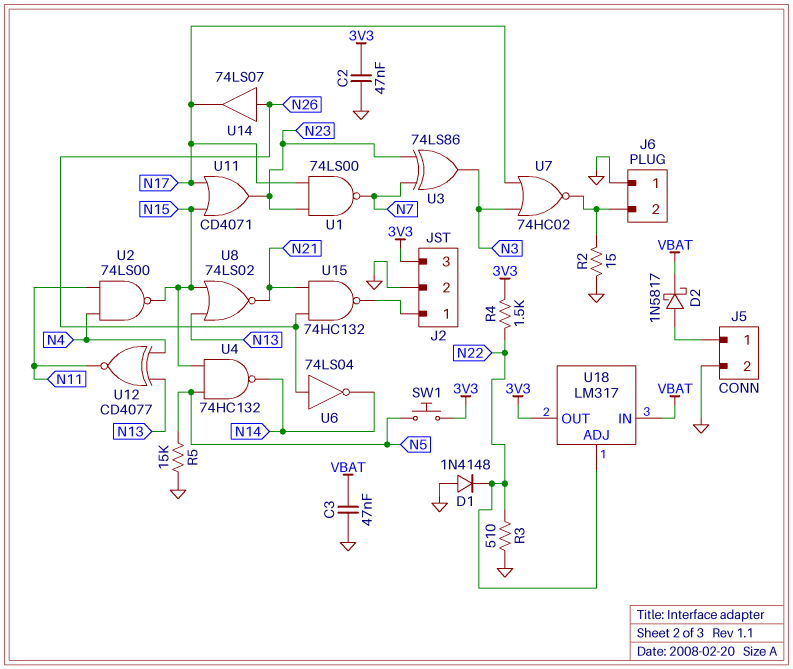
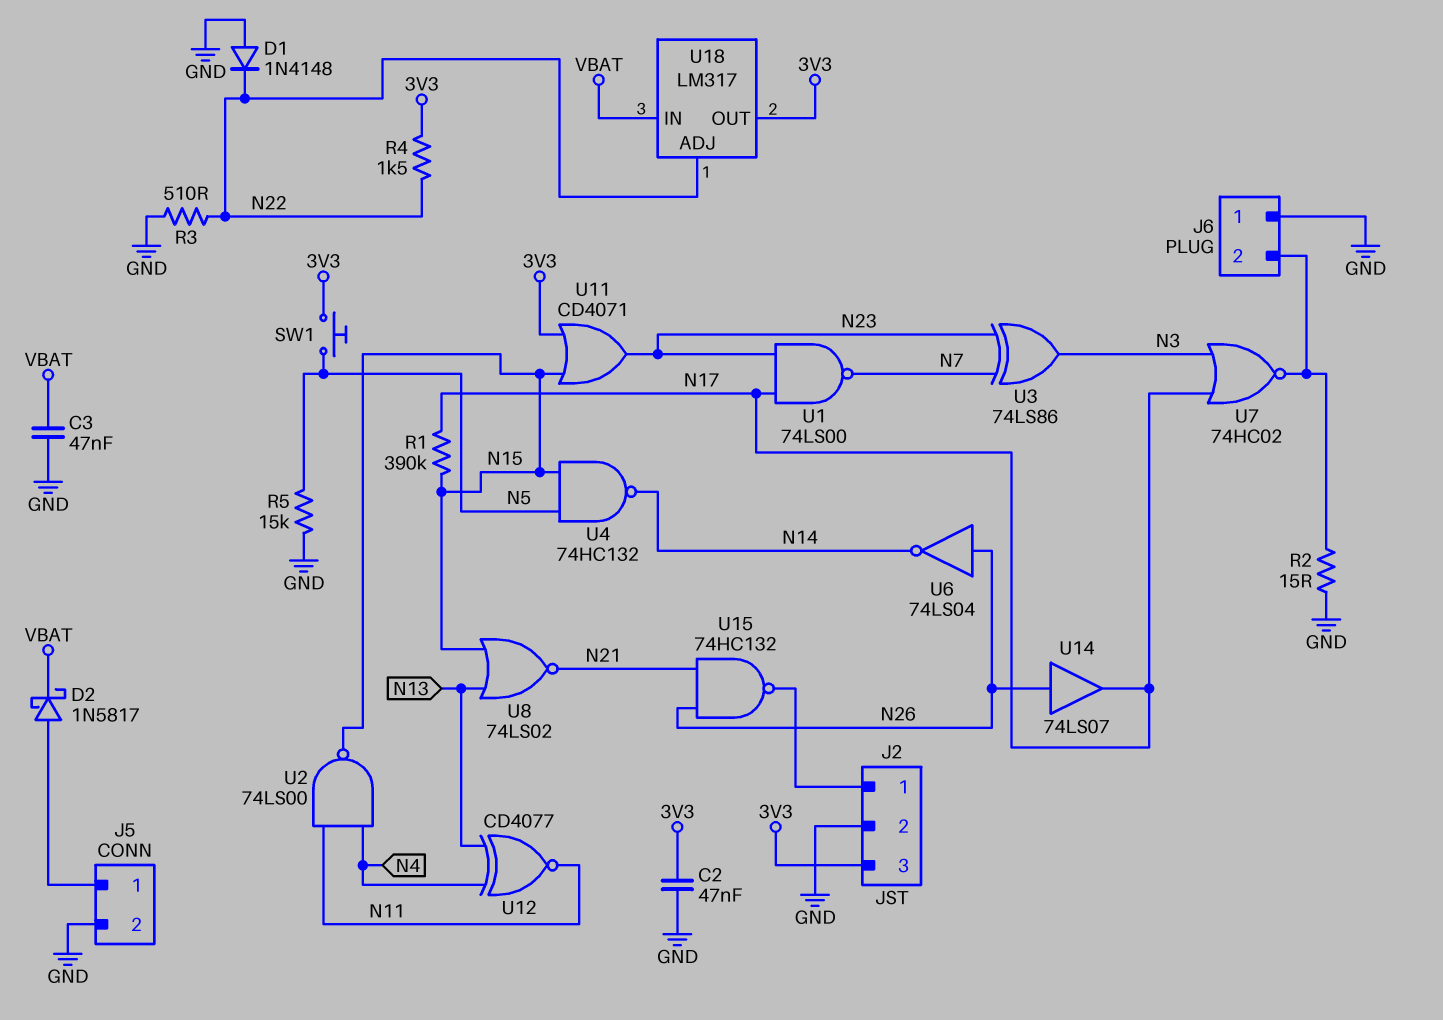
R1: none -> 390k (N15, N17)
U11: OR CD4071 (in N15, in N17, out N23) -> OR CD4071 (in 3V3, in N15, out N23)

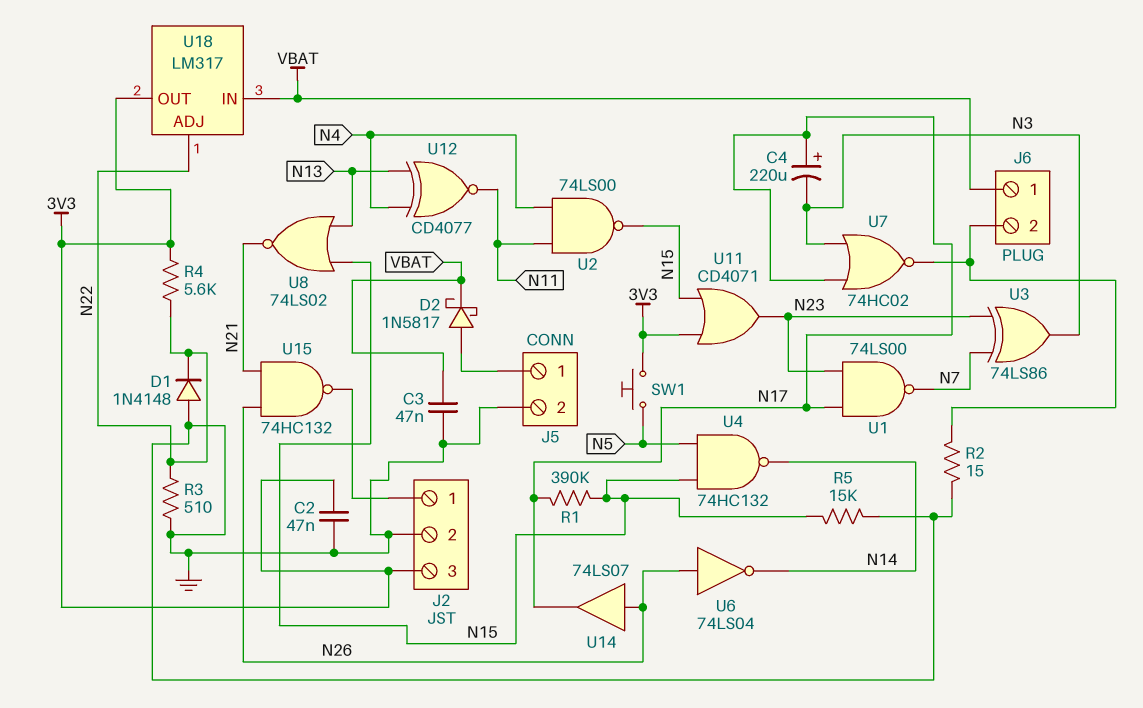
C4: none -> 220uF (plus N17, minus N3)
J6 pin 1: GND -> VBAT
R4: 1.5k (3V3, N22) -> 5.6k (3V3, N22)
R5: 15k (GND, N5) -> 15k (GND, N15)

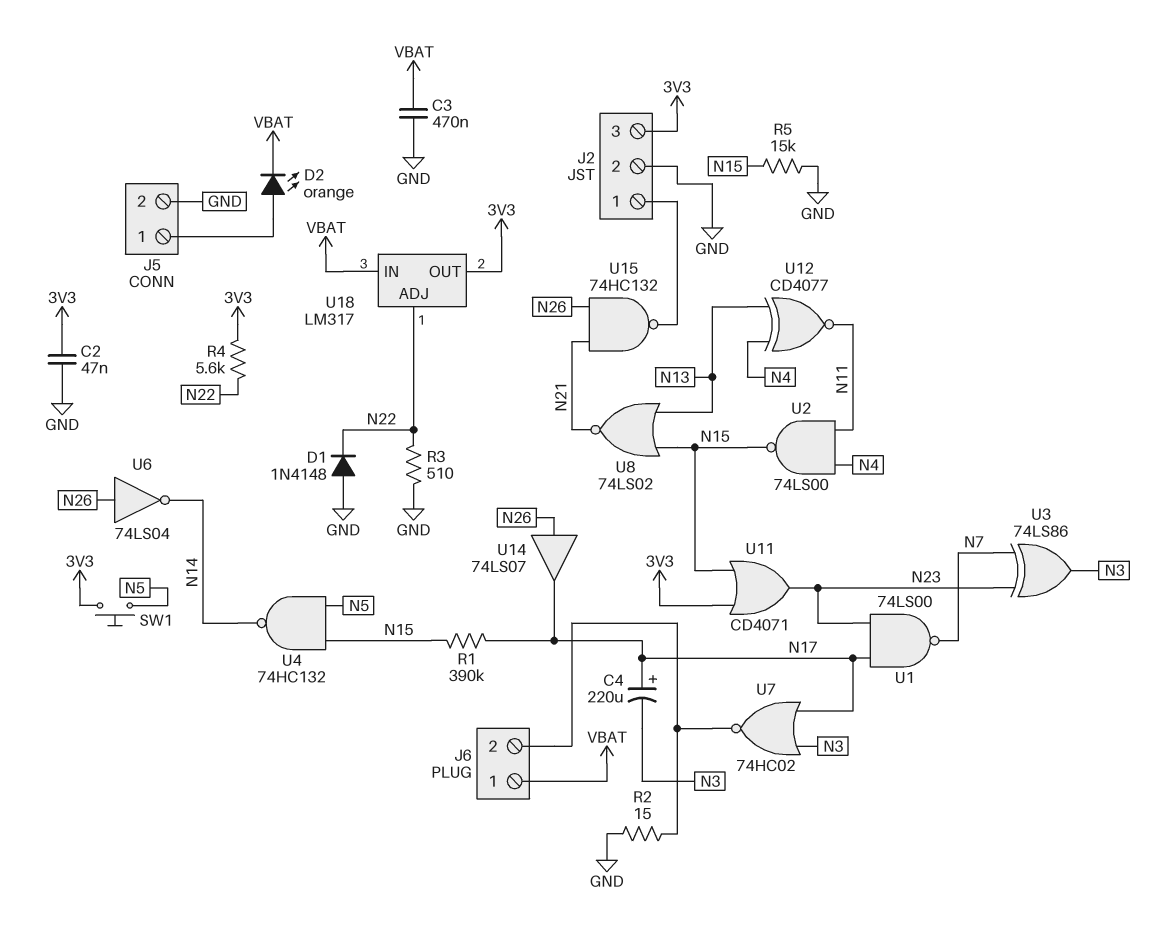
C3: 47nF (GND, VBAT) -> 470nF (GND, VBAT)
D2: schottky 1N5817 (A J5/1, K VBAT) -> LED orange (A J5/1, K VBAT)

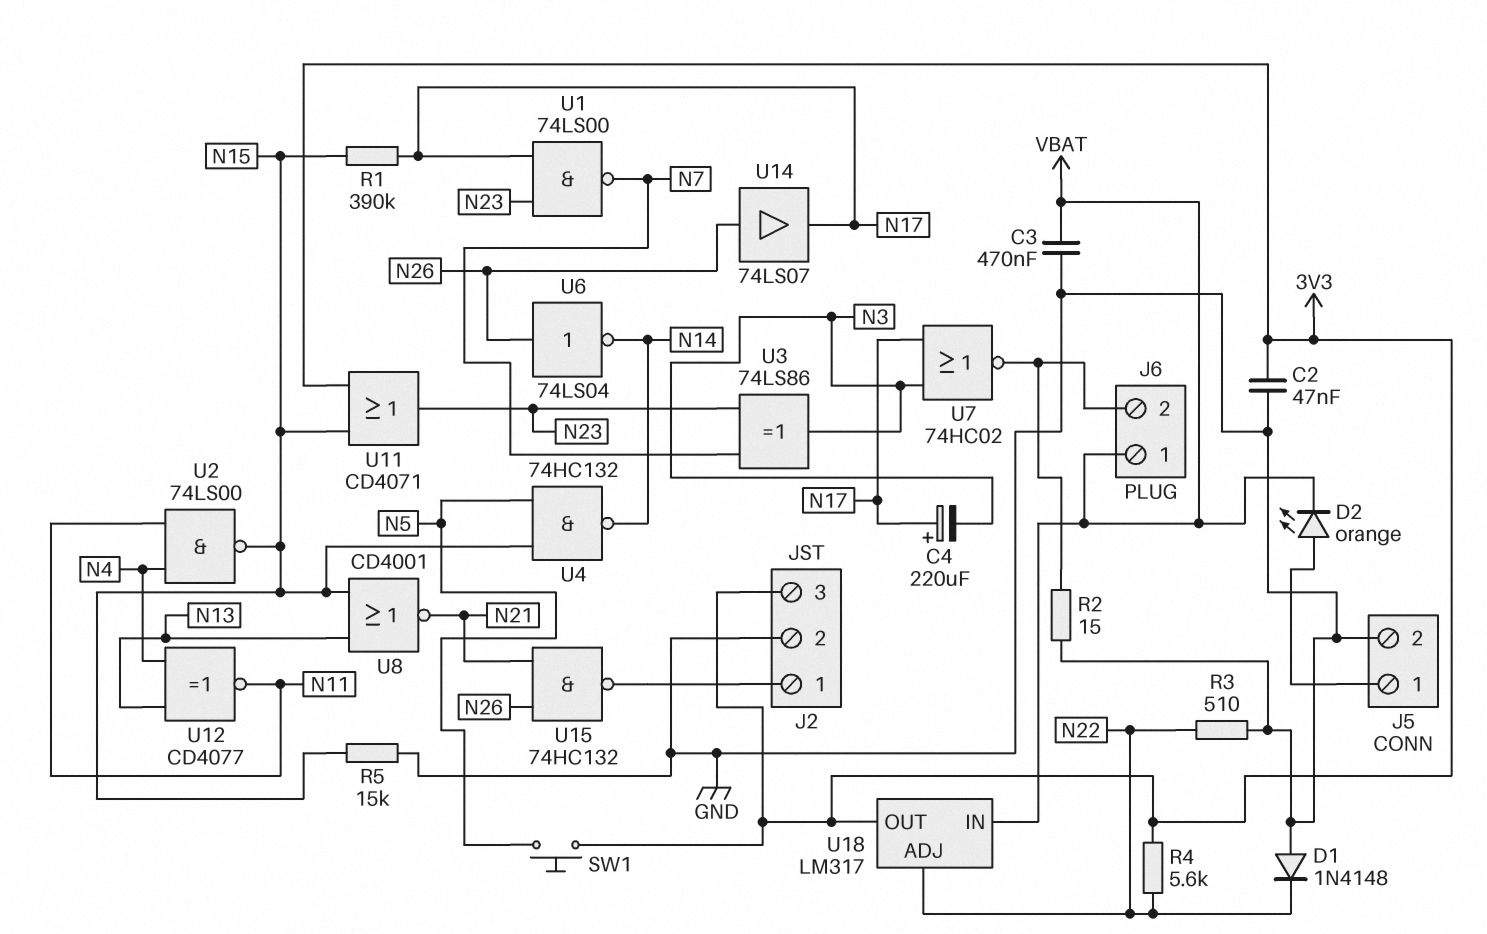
U8: NOR 74LS02 (in N13, in N15, out N21) -> NOR CD4001 (in N13, in N15, out N21)

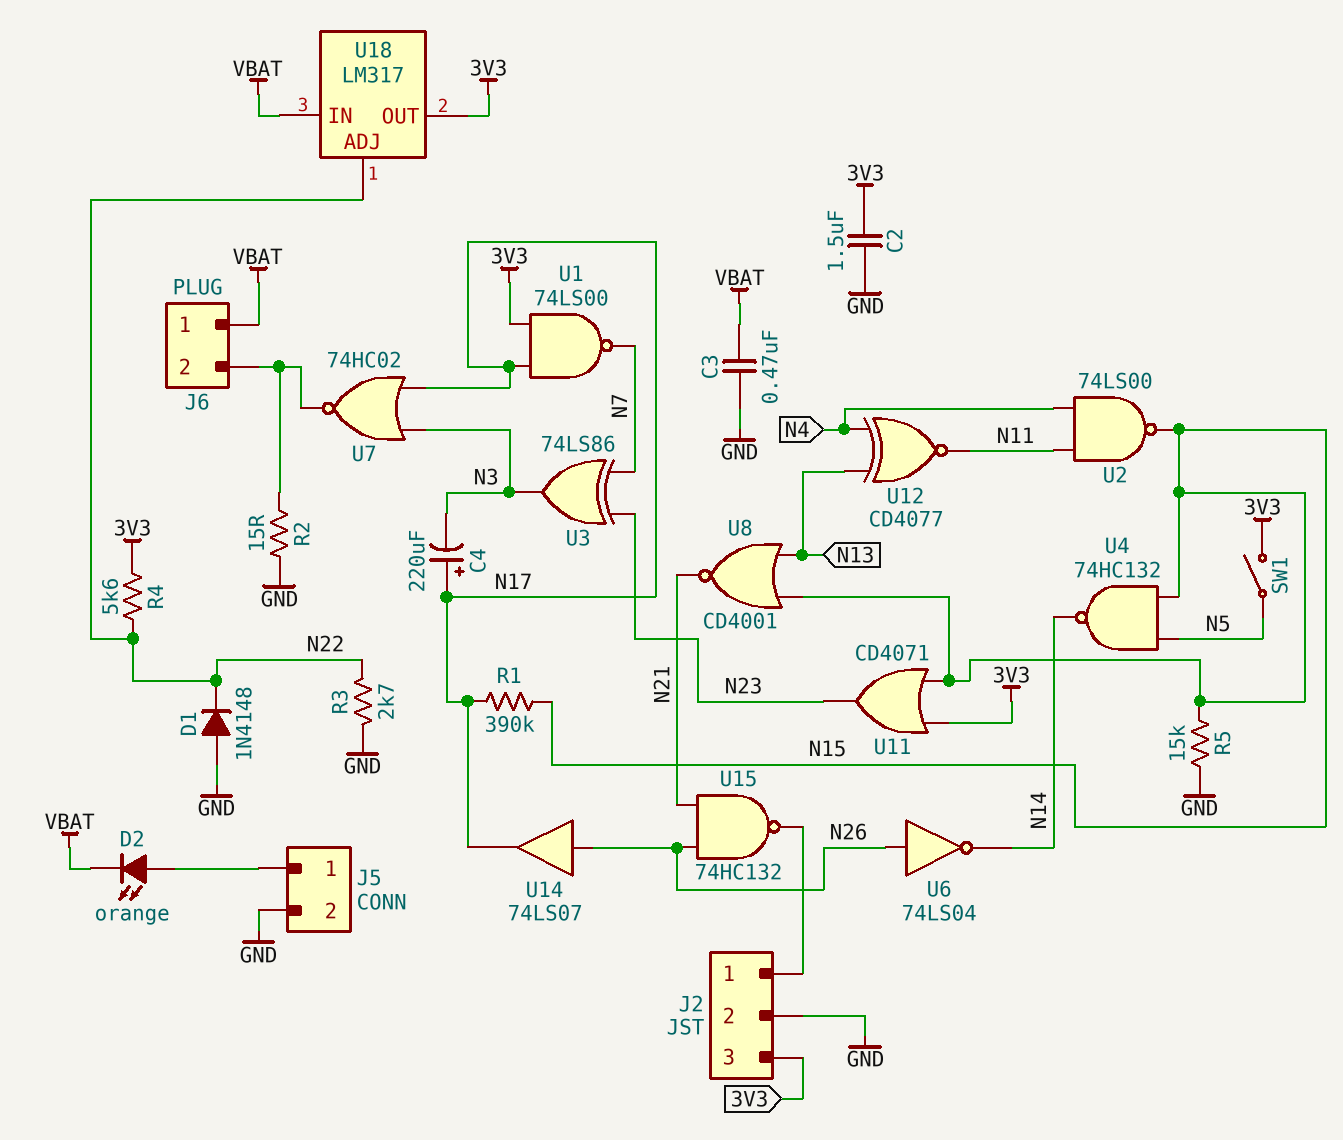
C2: 47nF (3V3, GND) -> 1.5uF (3V3, GND)
R3: 510 (GND, N22) -> 2.7k (GND, N22)
SW1: button (3V3, N5) -> switch (3V3, N5)
U1: NAND 74LS00 (in N17, in N23, out N7) -> NAND 74LS00 (in 3V3, in N17, out N7)

